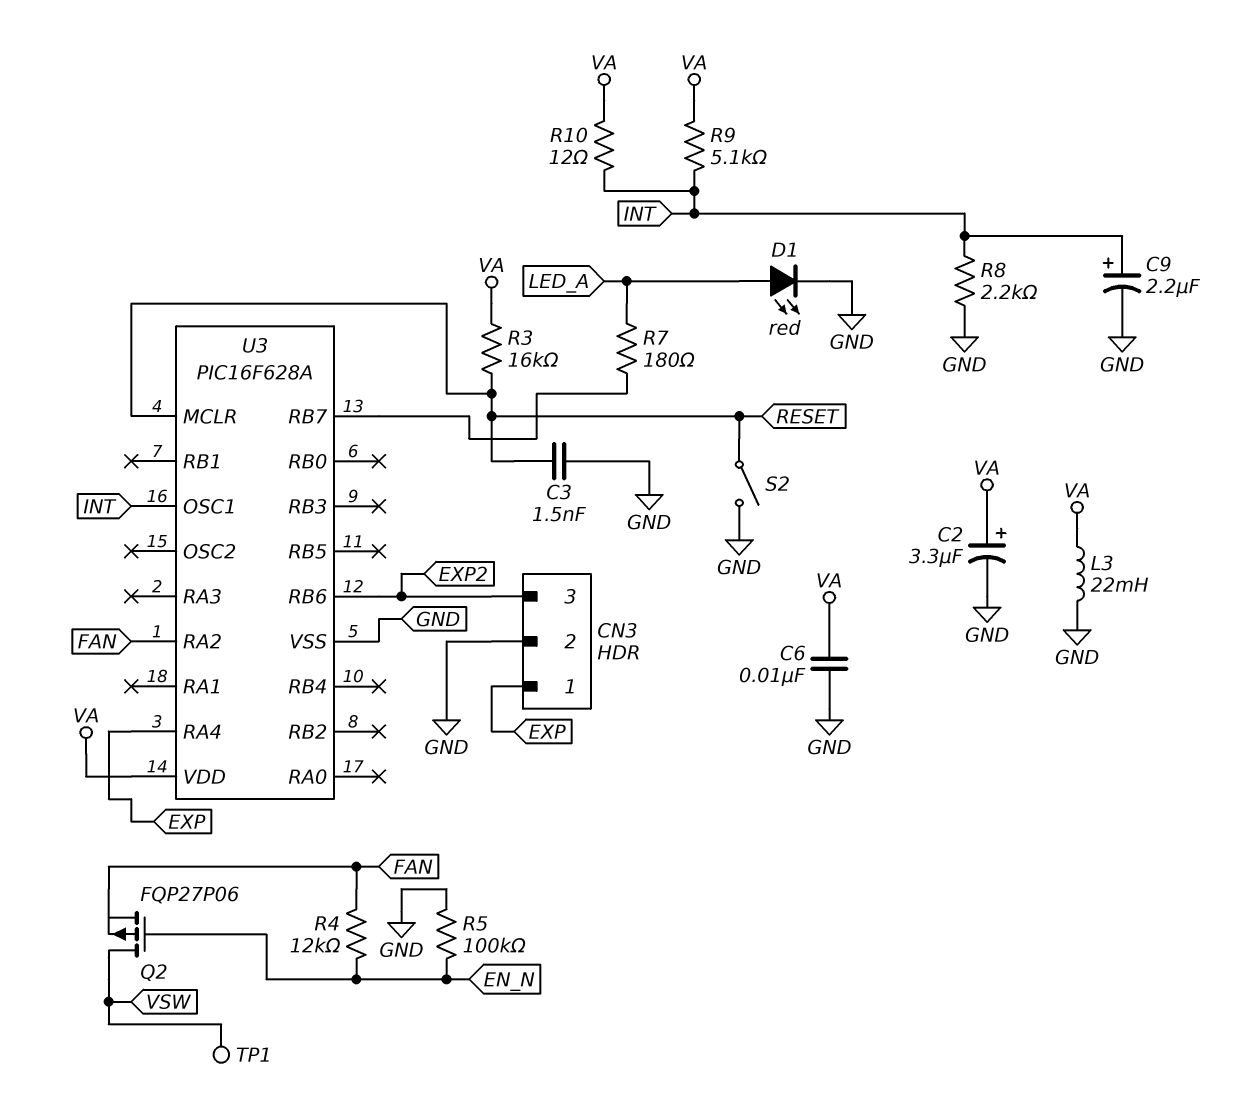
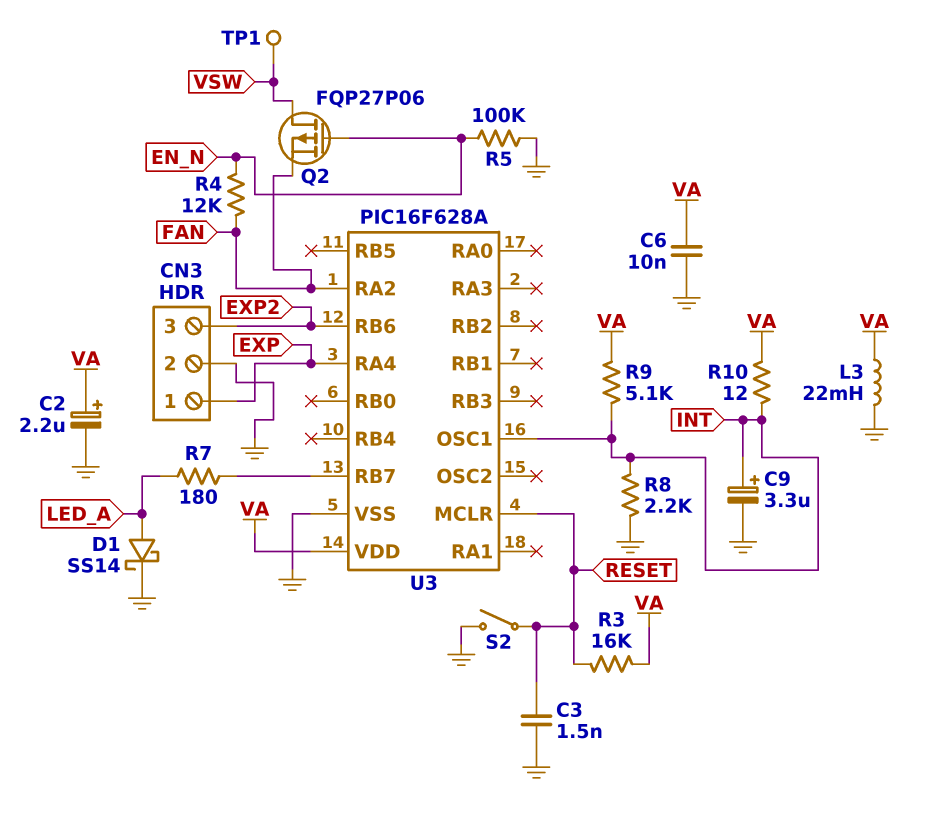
C2: 3.3uF (plus VA, minus GND) -> 2.2uF (plus VA, minus GND)
C9: 2.2uF (plus INT, minus GND) -> 3.3uF (plus INT, minus GND)
D1: LED red (A LED_A, K GND) -> schottky SS14 (A LED_A, K GND)

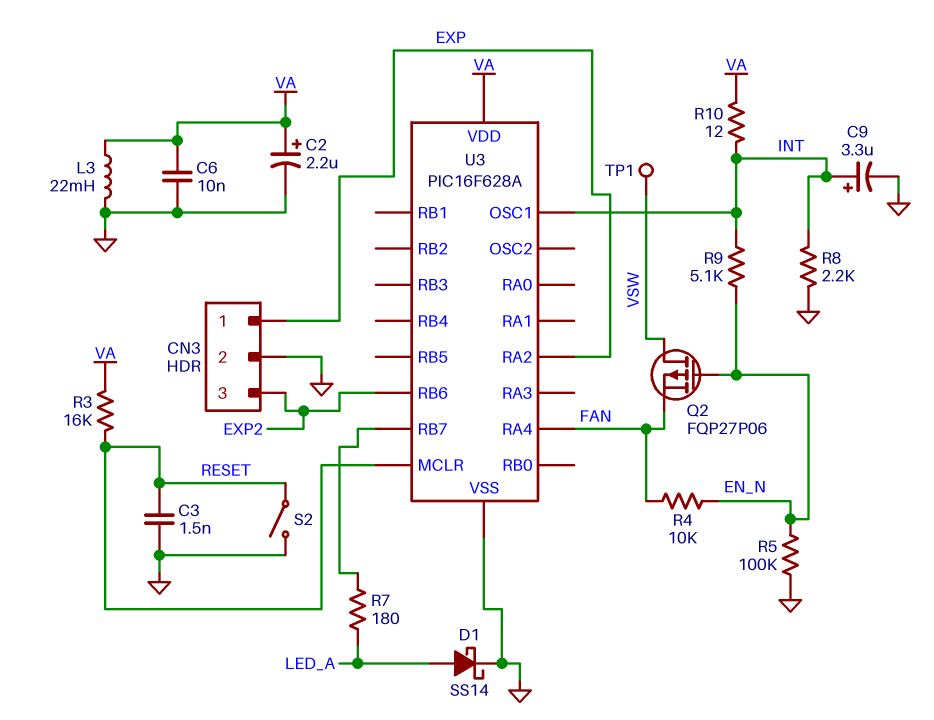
R4: 12k (EN_N, FAN) -> 10k (EN_N, FAN)
R9: 5.1k (INT, VA) -> 5.1k (EN_N, INT)
U3 pin RA2: FAN -> EXP
U3 pin RA4: EXP -> FAN

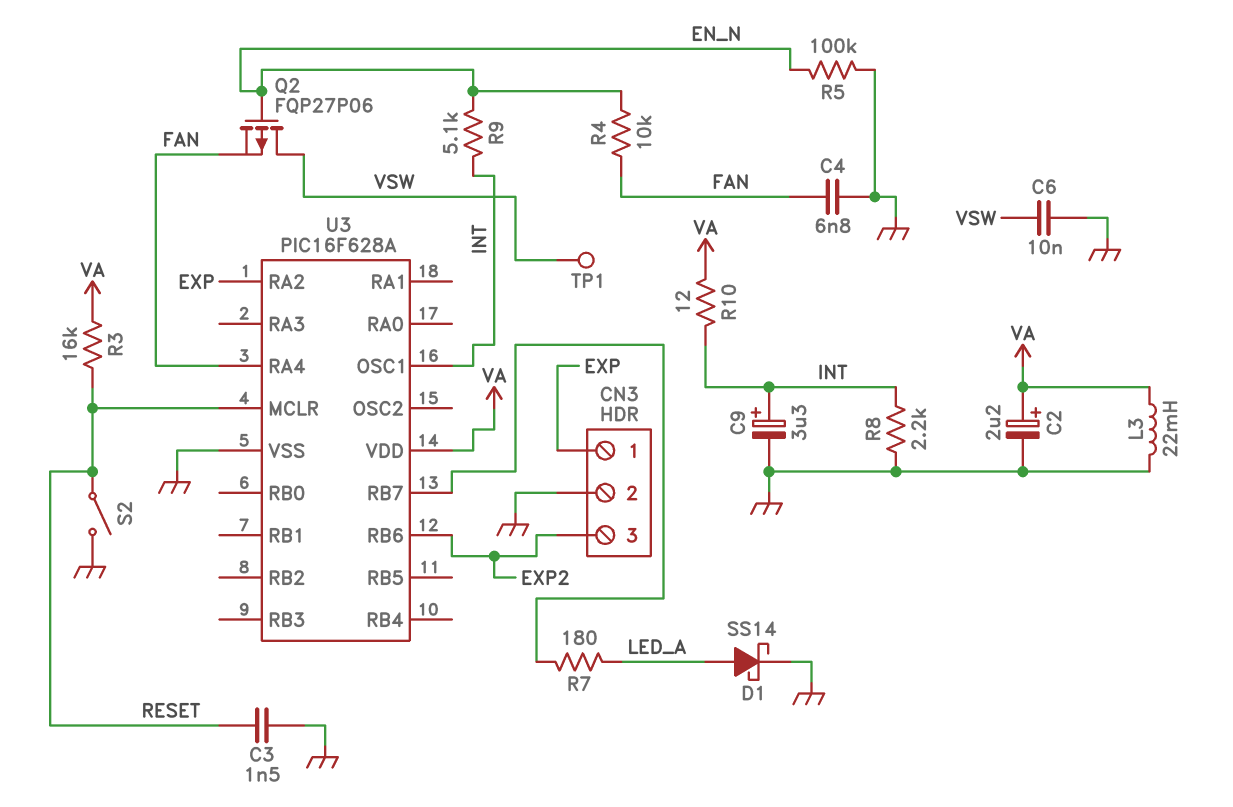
C4: none -> 6.8nF (FAN, GND)
C6: 10nF (GND, VA) -> 10nF (GND, VSW)

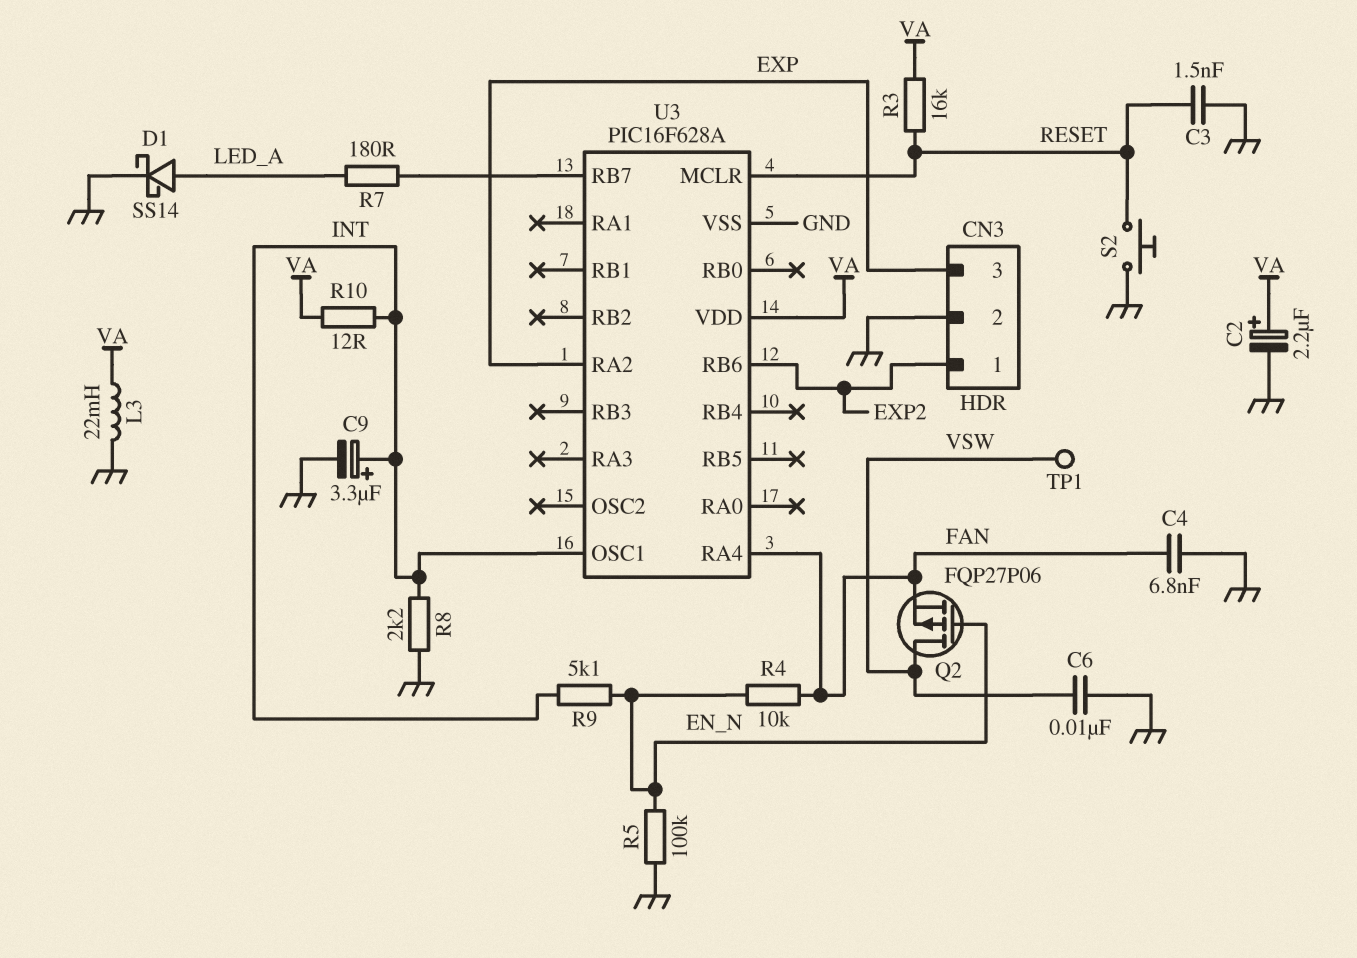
CN3 pin 1: EXP -> EXP2
CN3 pin 3: EXP2 -> EXP
S2: switch (GND, RESET) -> button (GND, RESET)

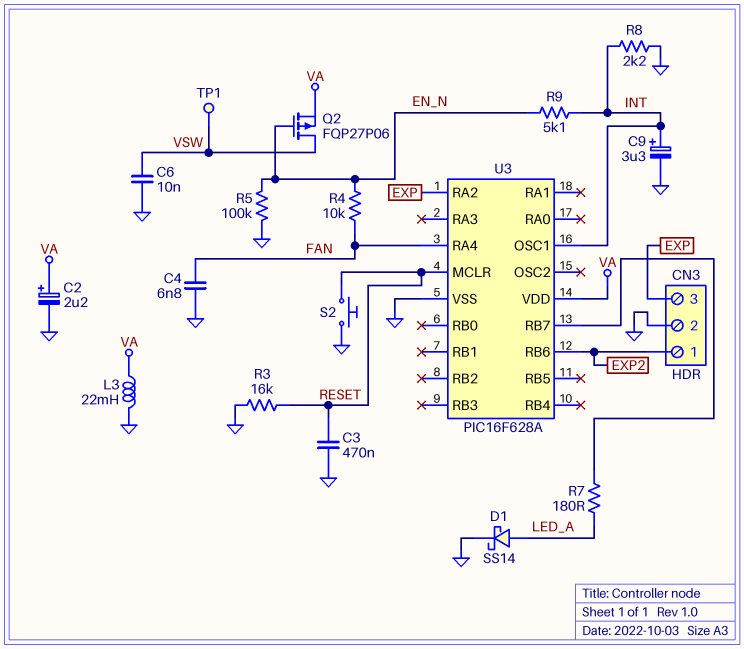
C3: 1.5nF (GND, RESET) -> 470nF (GND, RESET)
Q2: PMOS FQP27P06 (G EN_N, D VSW, S FAN) -> PMOS FQP27P06 (G EN_N, D VSW, S VA)
R3: 16k (RESET, VA) -> 16k (GND, RESET)
R10: 12 (INT, VA) -> none

